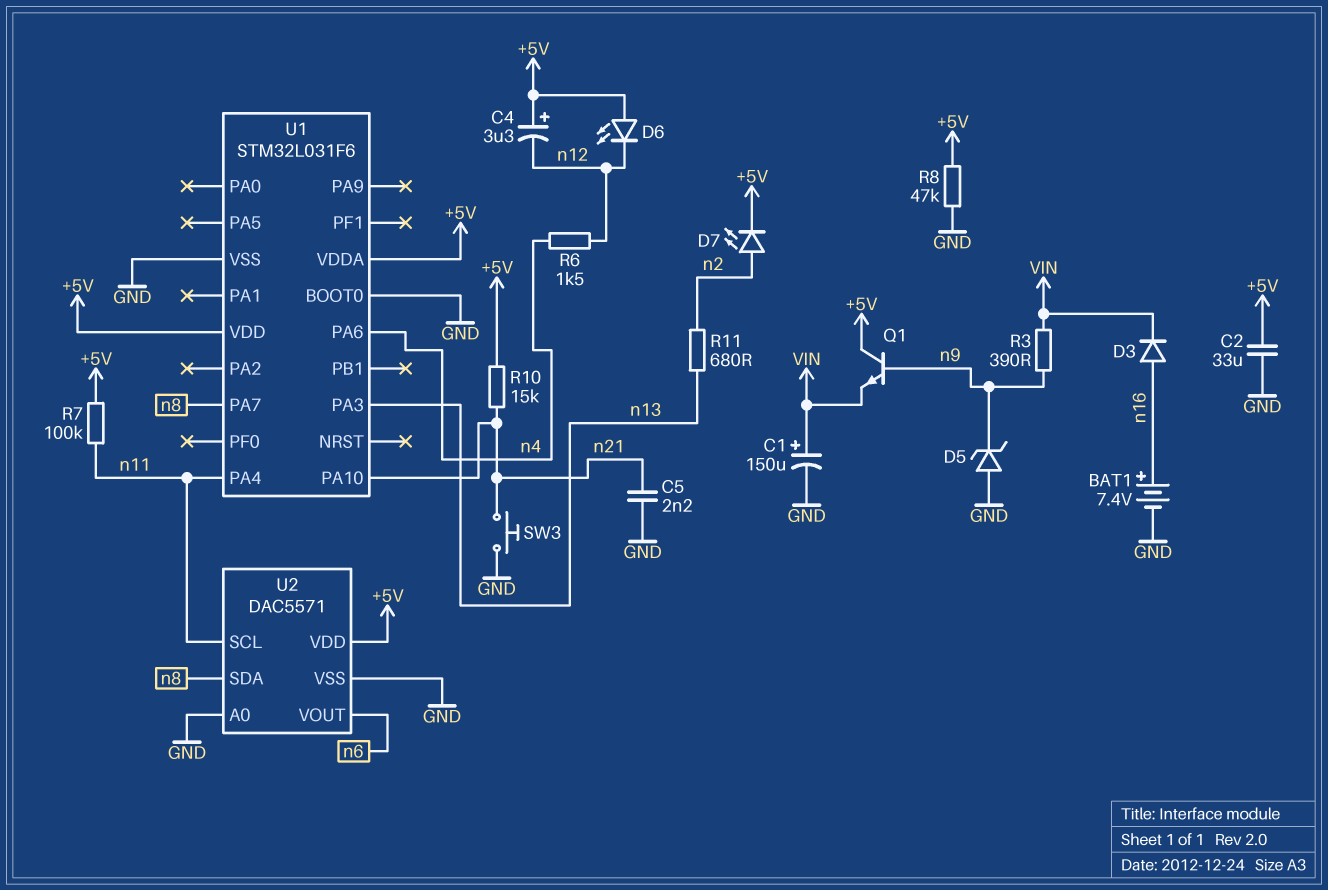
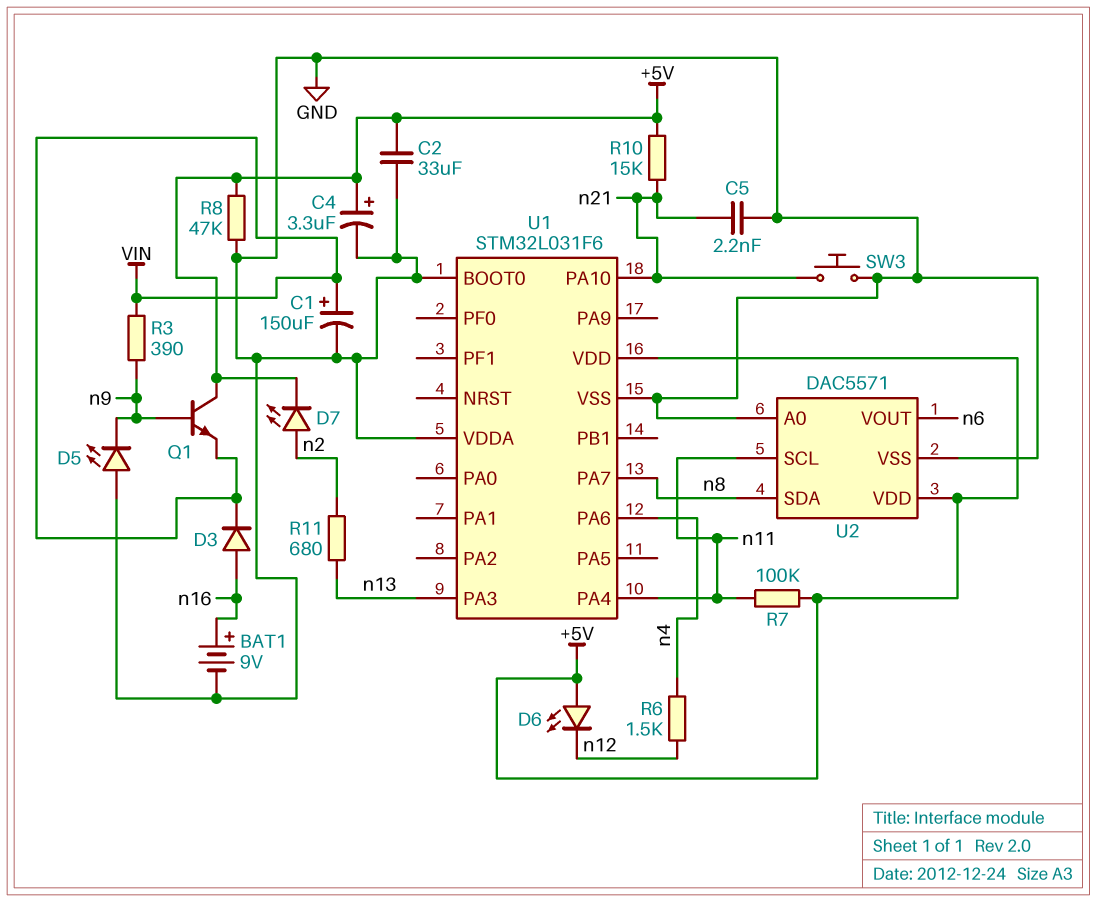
BAT1: 7.4V (plus n16, minus GND) -> 9V (plus n16, minus GND)
C4: 3.3uF (plus +5V, minus n12) -> 3.3uF (plus +5V, minus GND)
D5: zener (A GND, K n9) -> LED (A GND, K n9)
U1 pin VDDA: +5V -> GND

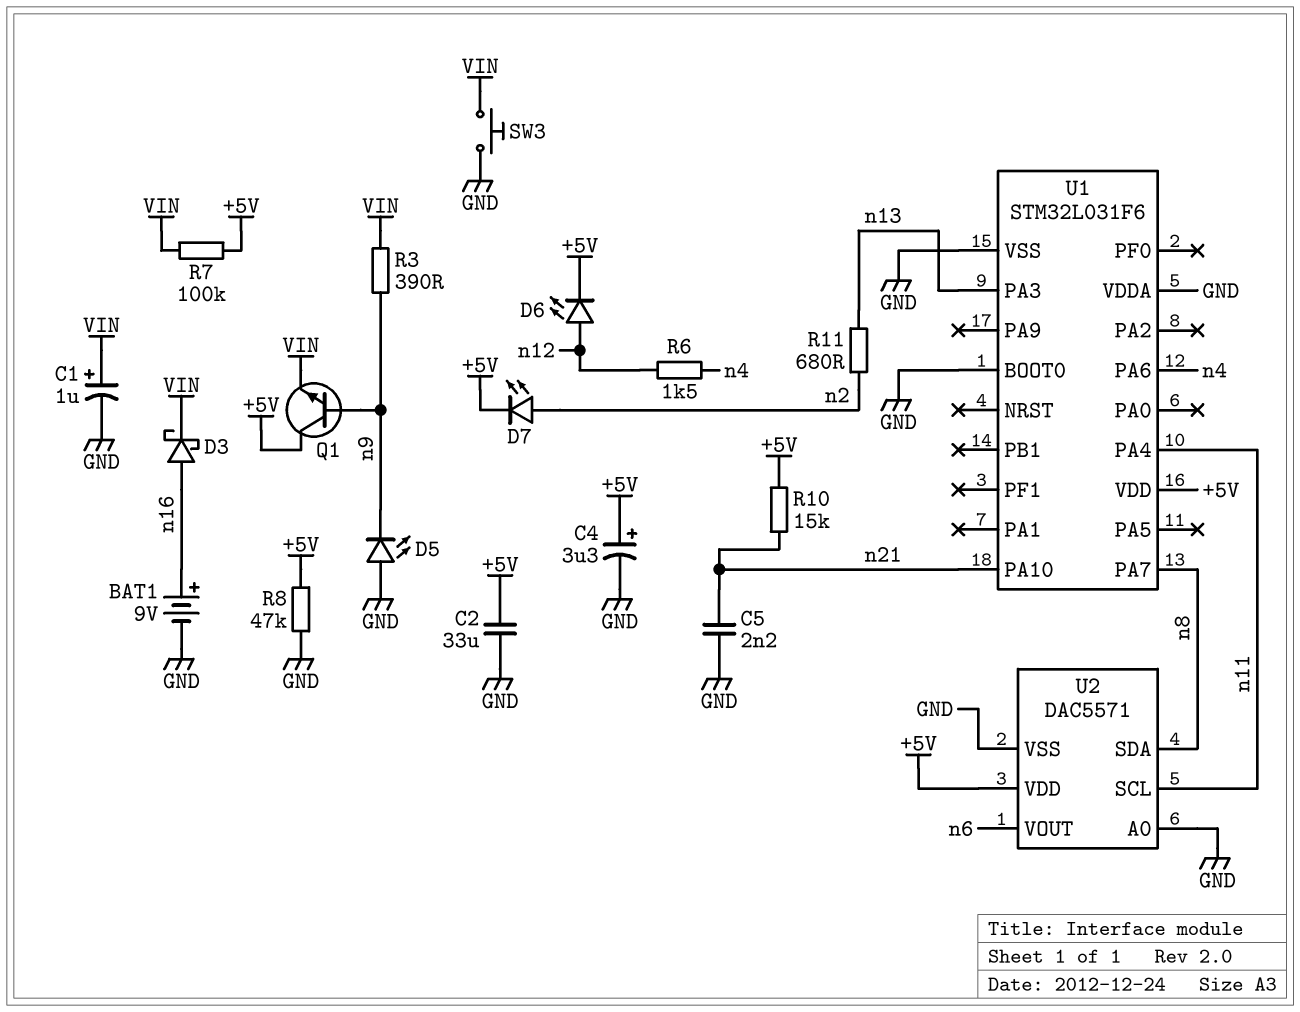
C1: 150uF (plus VIN, minus GND) -> 1uF (plus VIN, minus GND)
D3: diode (A n16, K VIN) -> schottky (A n16, K VIN)
D6: LED (A +5V, K n12) -> LED (A n12, K +5V)
R7: 100k (+5V, n11) -> 100k (+5V, VIN)
SW3: button (GND, n21) -> button (GND, VIN)

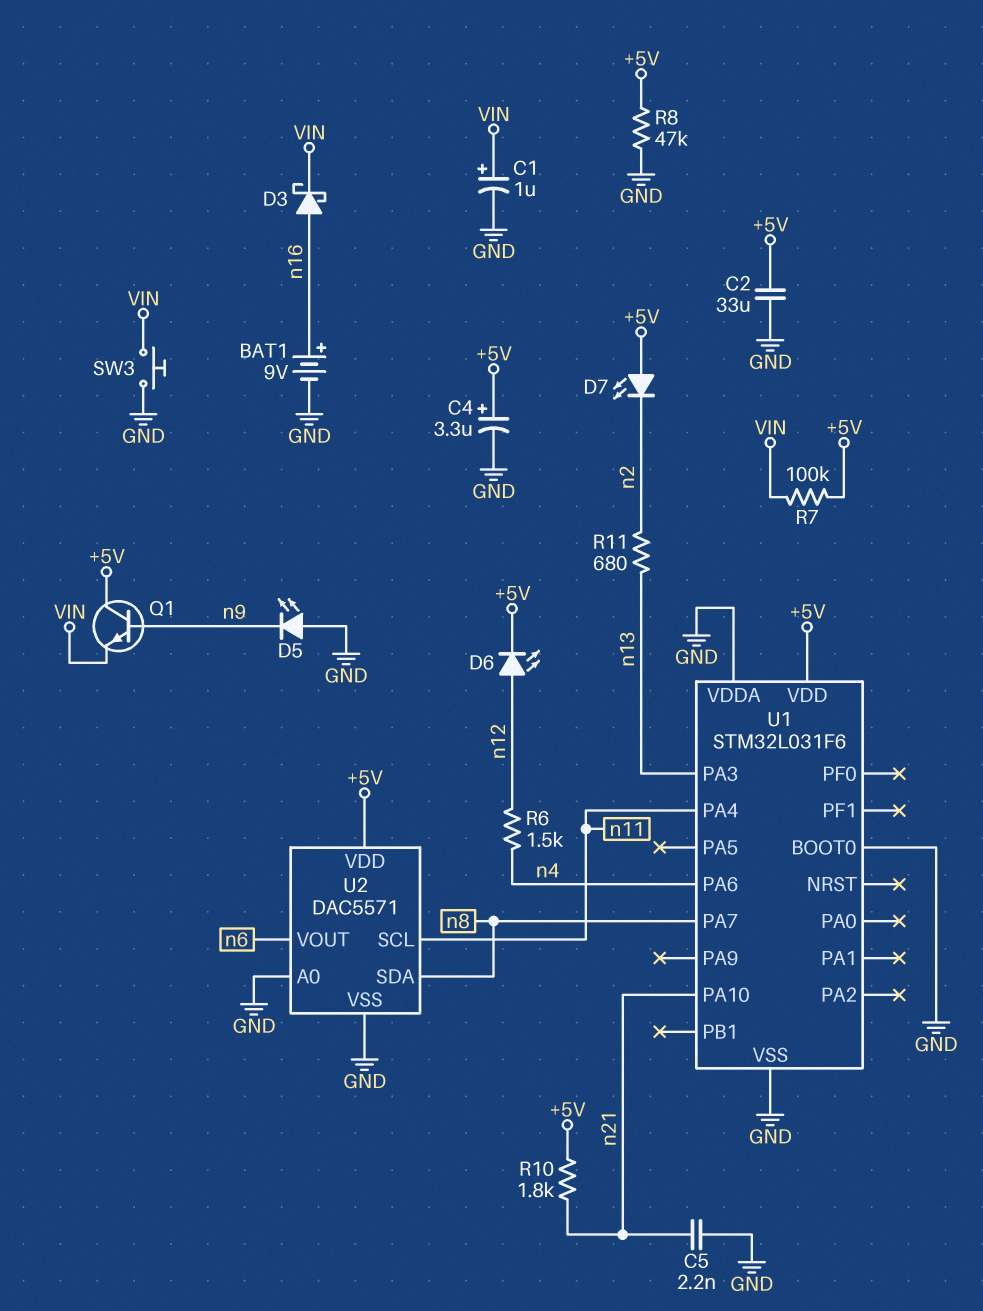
D7: LED (A n2, K +5V) -> LED (A +5V, K n2)
R3: 390 (VIN, n9) -> none
R10: 15k (+5V, n21) -> 1.8k (+5V, n21)

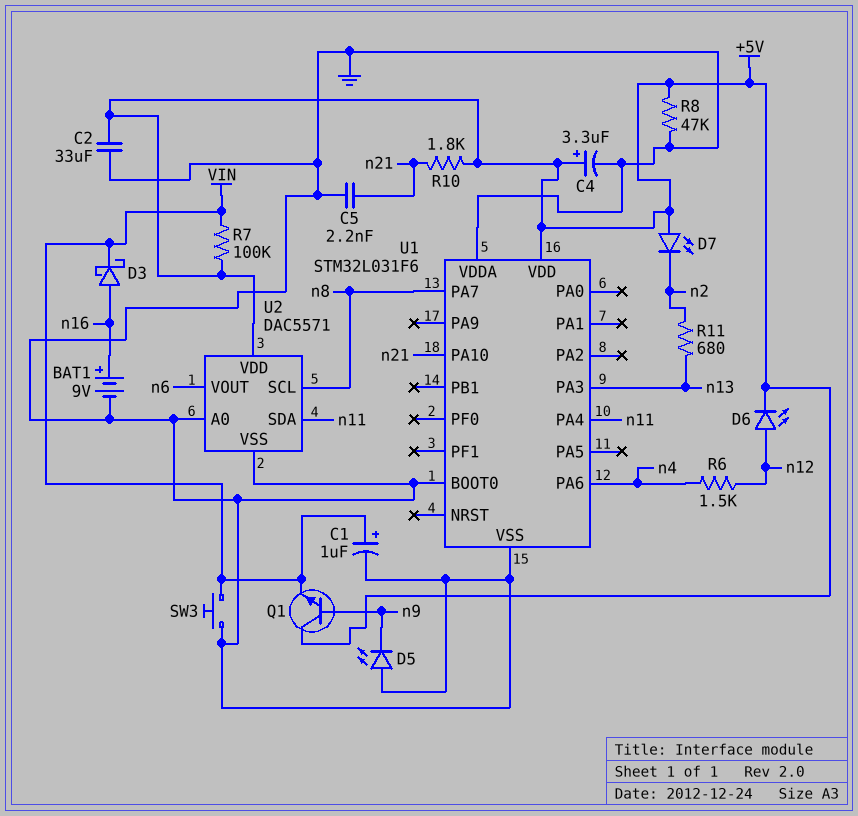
U2 pin SCL: n11 -> n8
U2 pin SDA: n8 -> n11

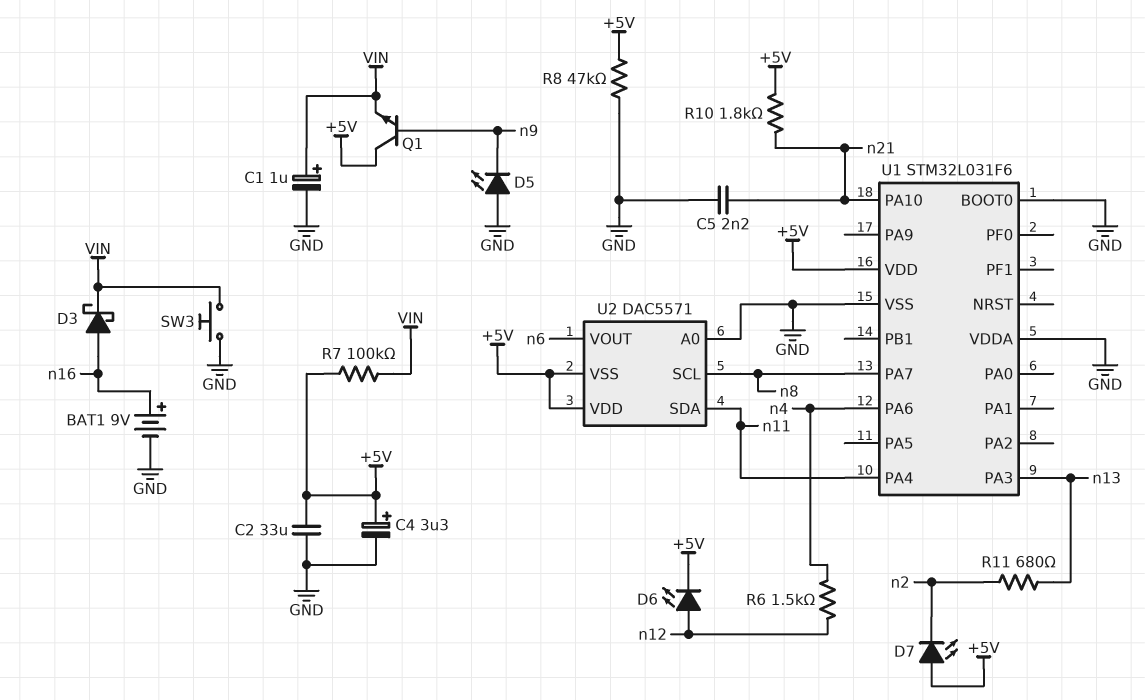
U2 pin VSS: GND -> +5V

